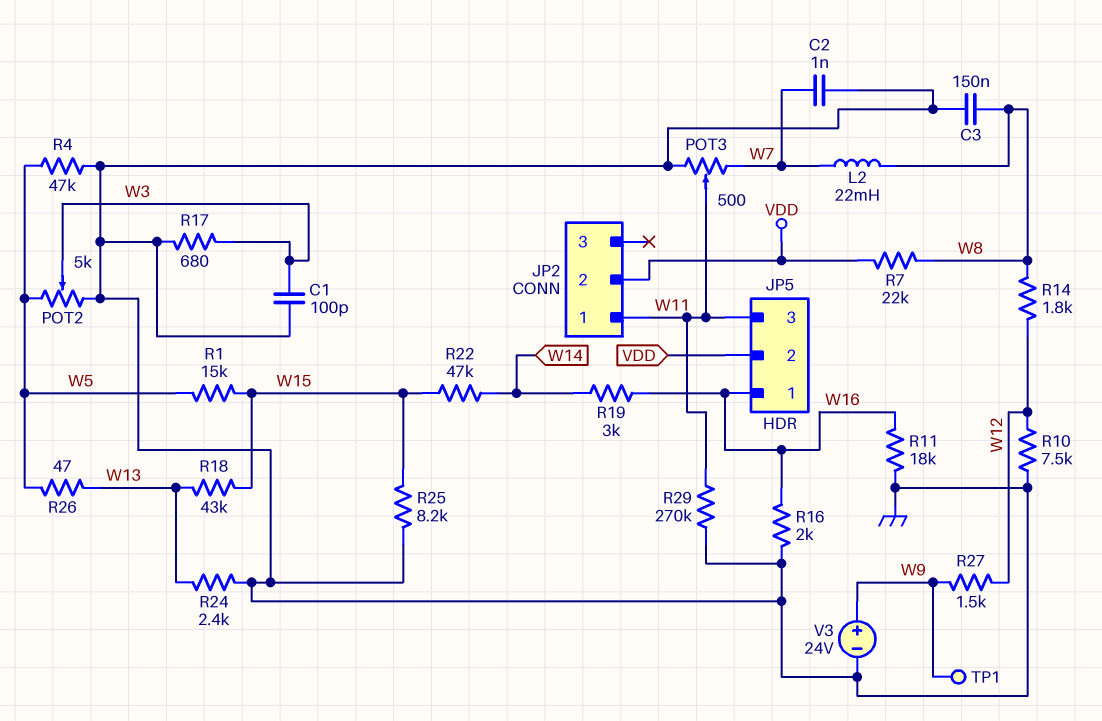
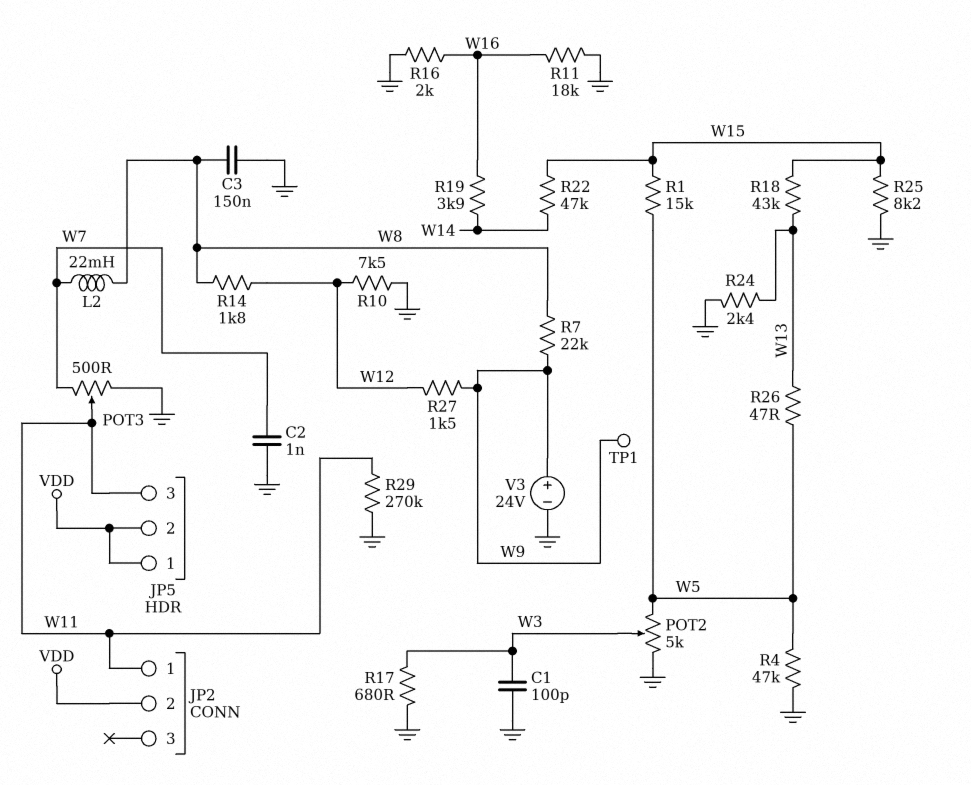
JP5 pin 1: W16 -> VDD
R7: 22k (VDD, W8) -> 22k (W8, W9)
R19: 3k (W14, W16) -> 3.9k (W14, W16)

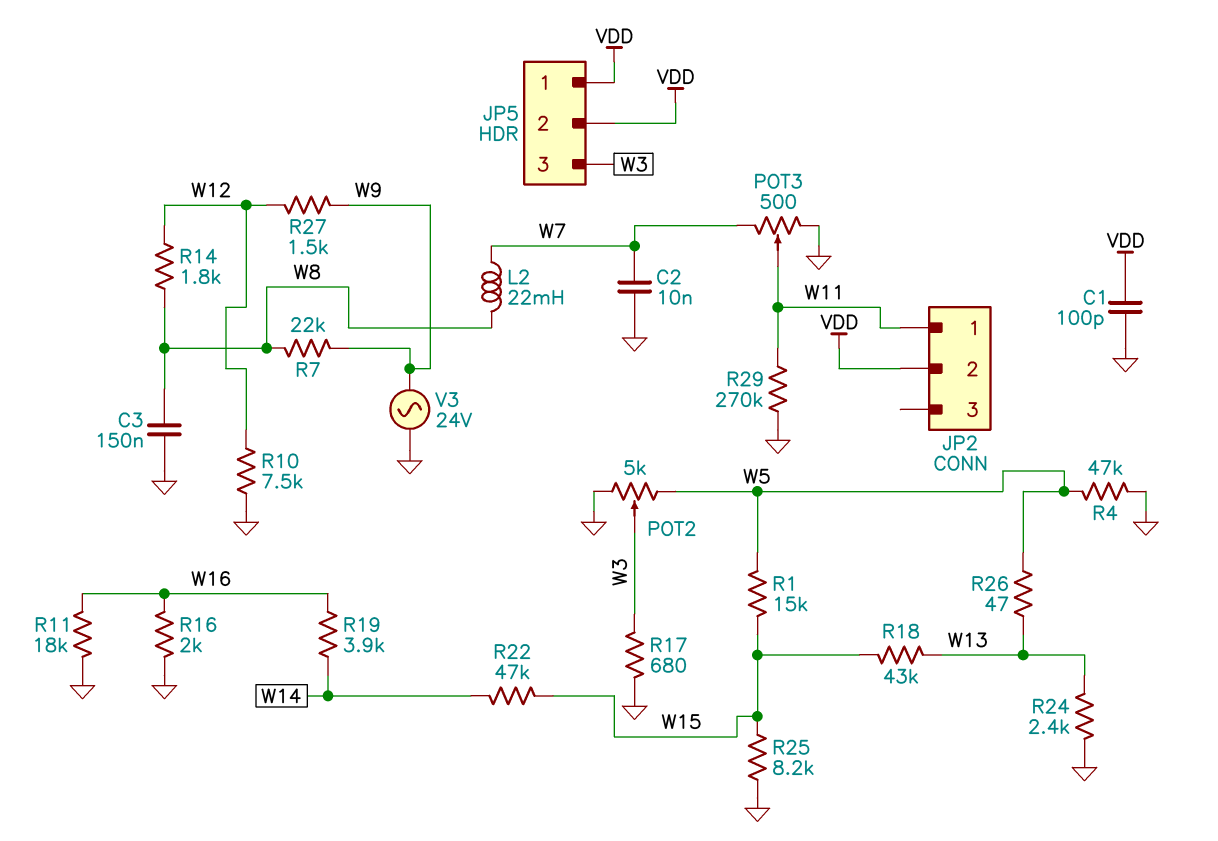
C1: 100pF (GND, W3) -> 100pF (GND, VDD)
C2: 1nF (GND, W7) -> 10nF (GND, W7)
JP5 pin 3: W11 -> W3
TP1: test point (W9) -> none
V3: 24V (plus W9, minus GND) -> AC 24V (GND, W9)

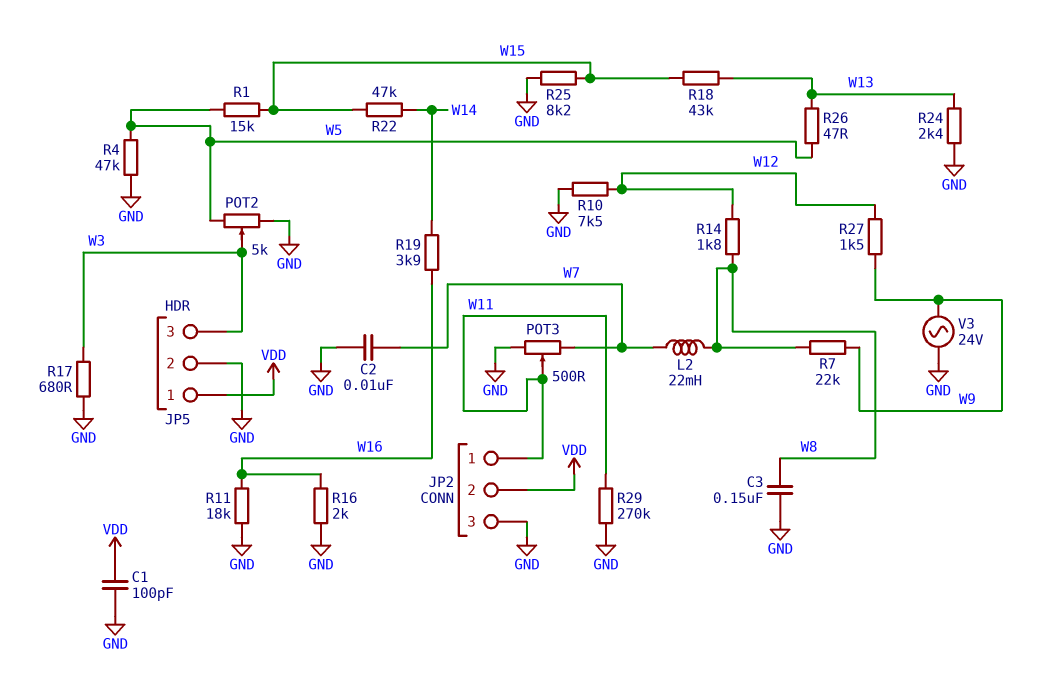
JP2 pin 3: none -> GND
JP5 pin 2: VDD -> GND

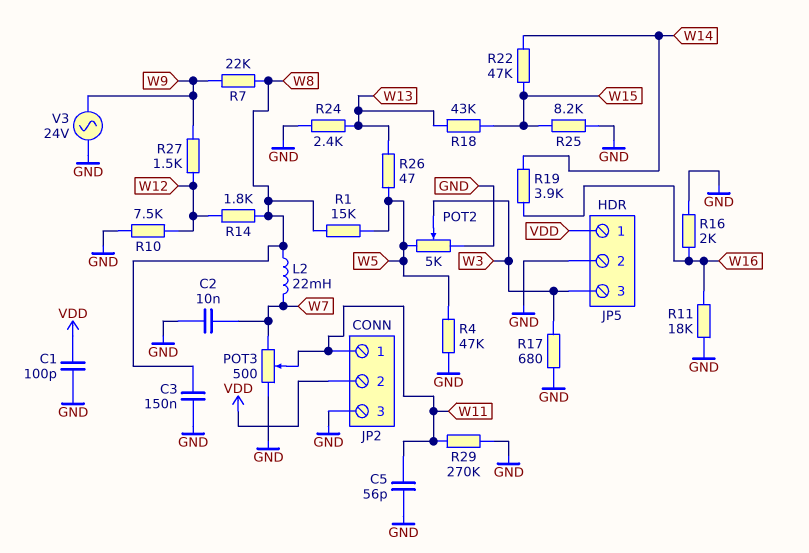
C5: none -> 56pF (GND, W11)
R1: 15k (W5, W15) -> 15k (W5, W8)

